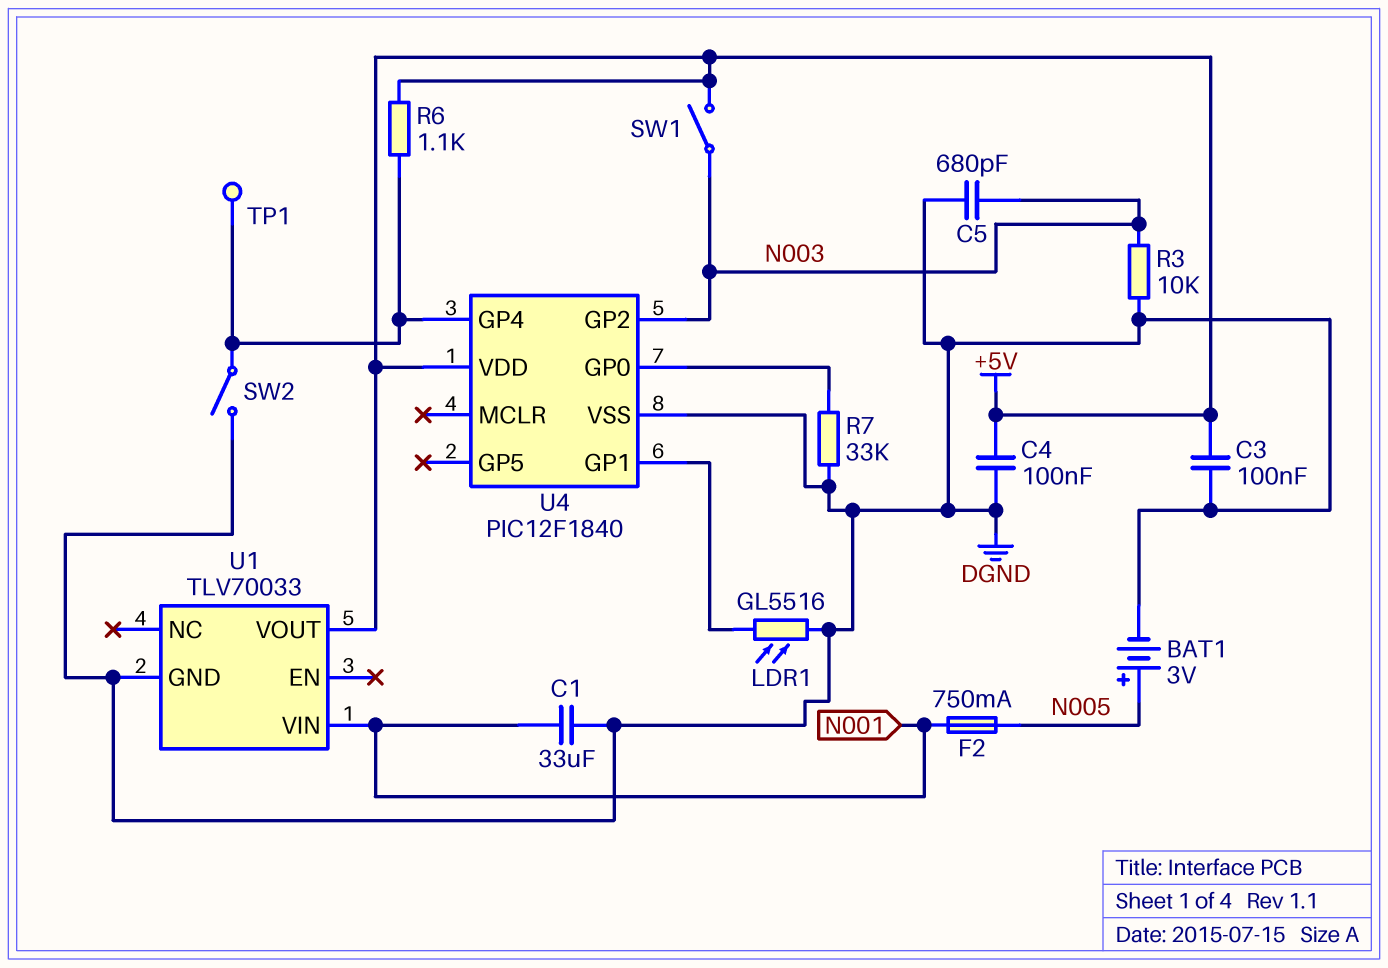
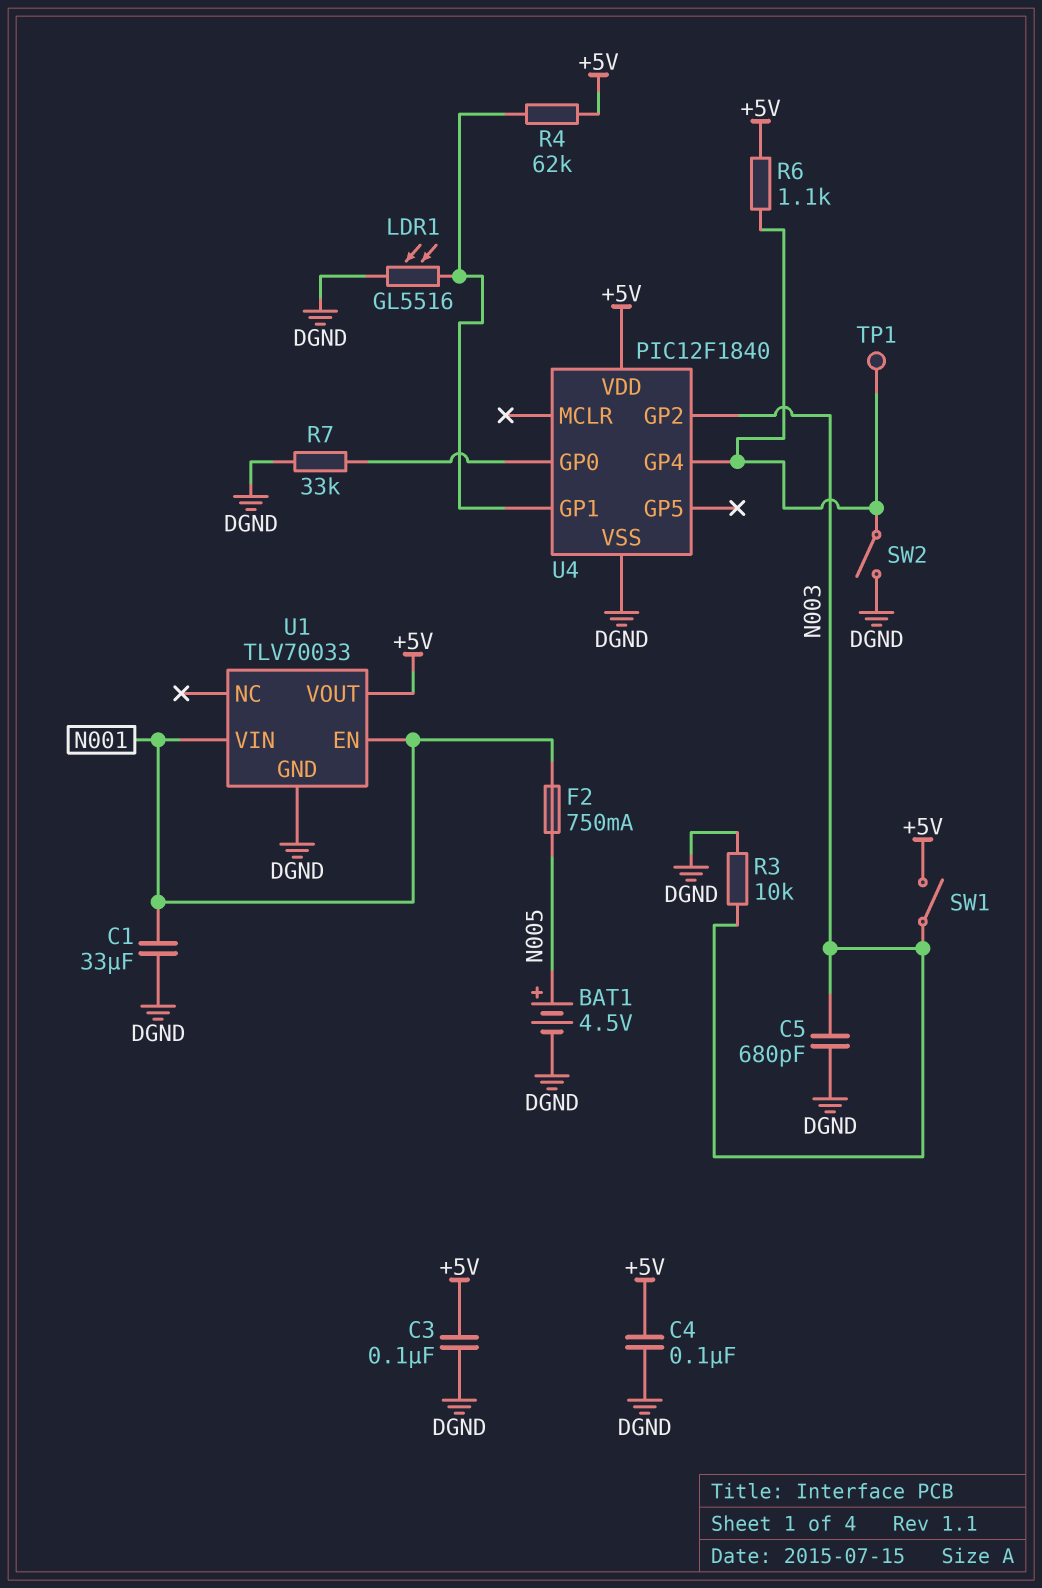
BAT1: 3V (plus N005, minus DGND) -> 4.5V (plus N005, minus DGND)
R4: none -> 62k (+5V, U4/GP1)
U1 pin EN: none -> N001

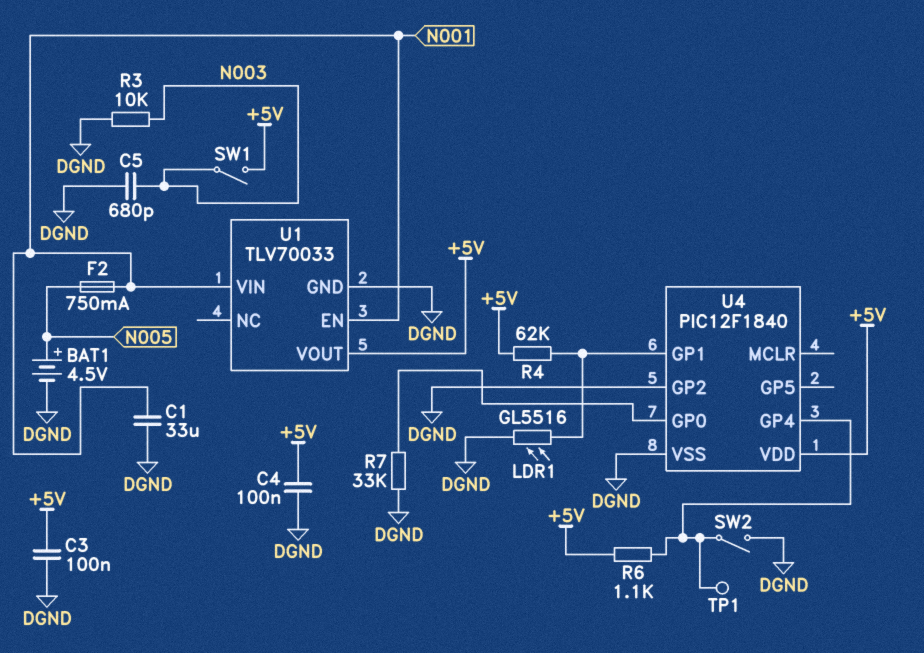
U4 pin GP2: N003 -> DGND

